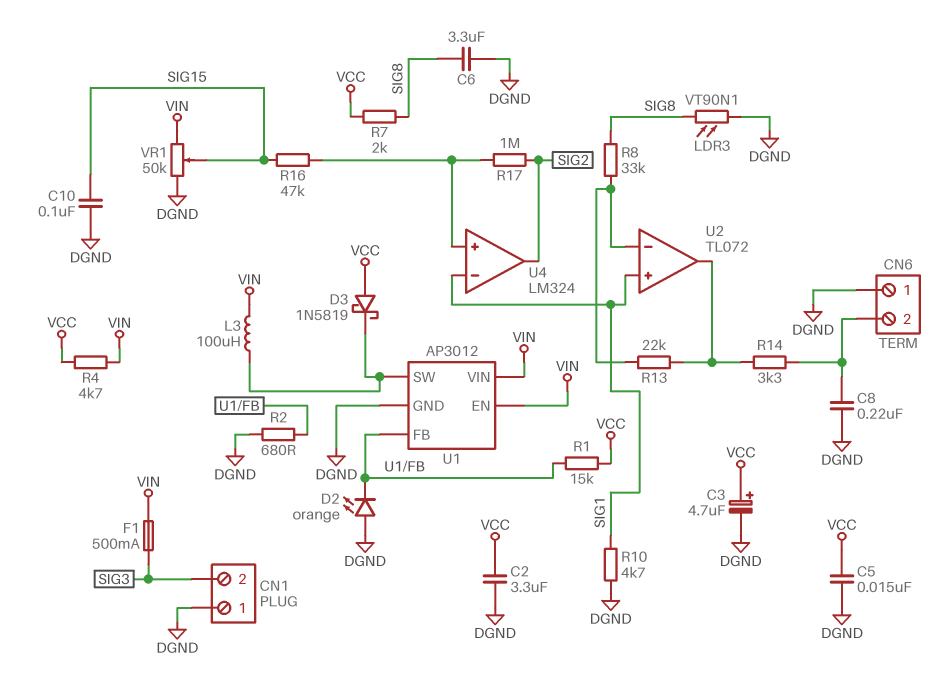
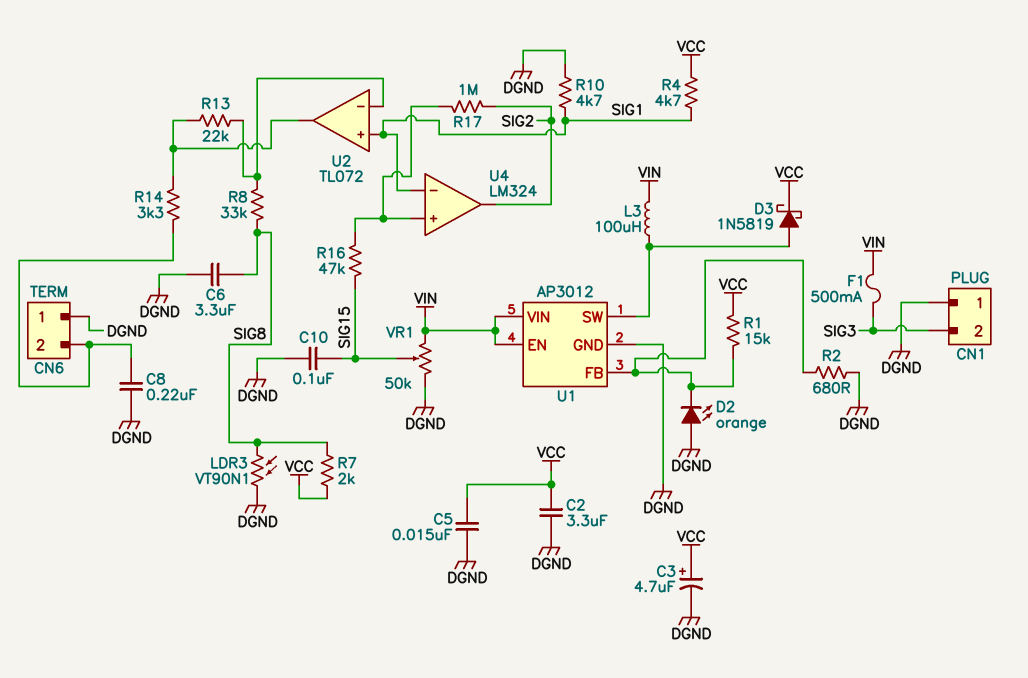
D3: schottky 1N5819 (A VCC, K U1/SW) -> schottky 1N5819 (A U1/SW, K VCC)
R4: 4.7k (VCC, VIN) -> 4.7k (SIG1, VCC)

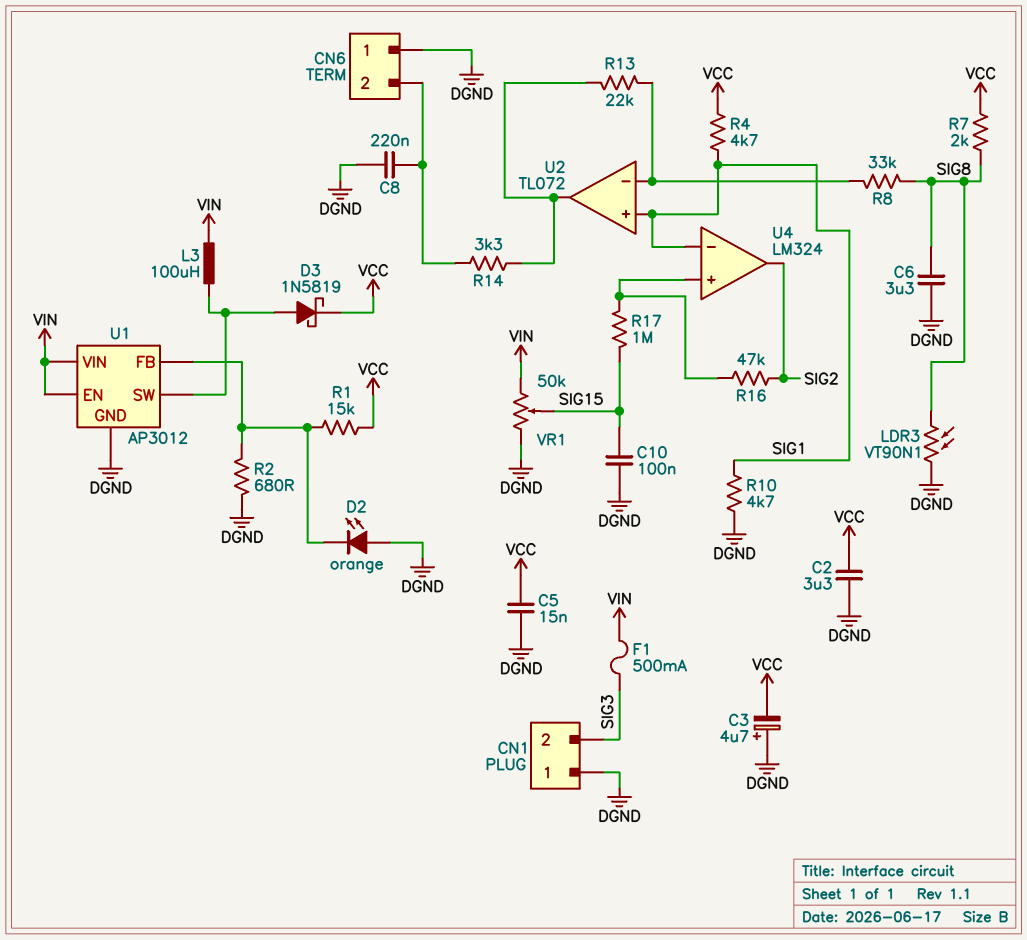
C3: 4.7uF (plus VCC, minus DGND) -> 4.7uF (plus DGND, minus VCC)
R16: 47k (SIG15, U4/in+) -> 47k (SIG2, U4/in+)
R17: 1M (SIG2, U4/in+) -> 1M (SIG15, U4/in+)

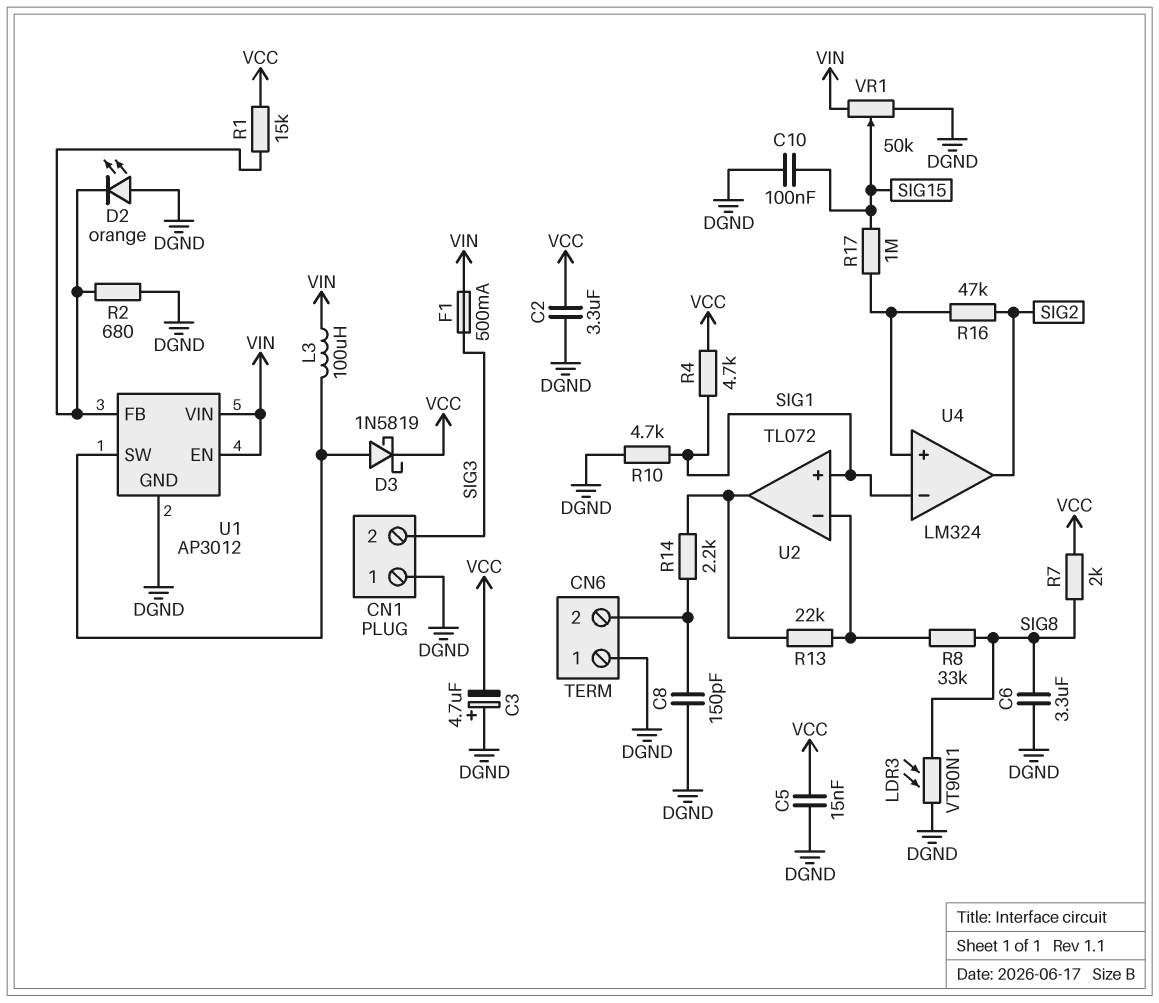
C8: 220nF (CN6/2, DGND) -> 150pF (CN6/2, DGND)
R14: 3.3k (CN6/2, U2/out) -> 2.2k (CN6/2, U2/out)

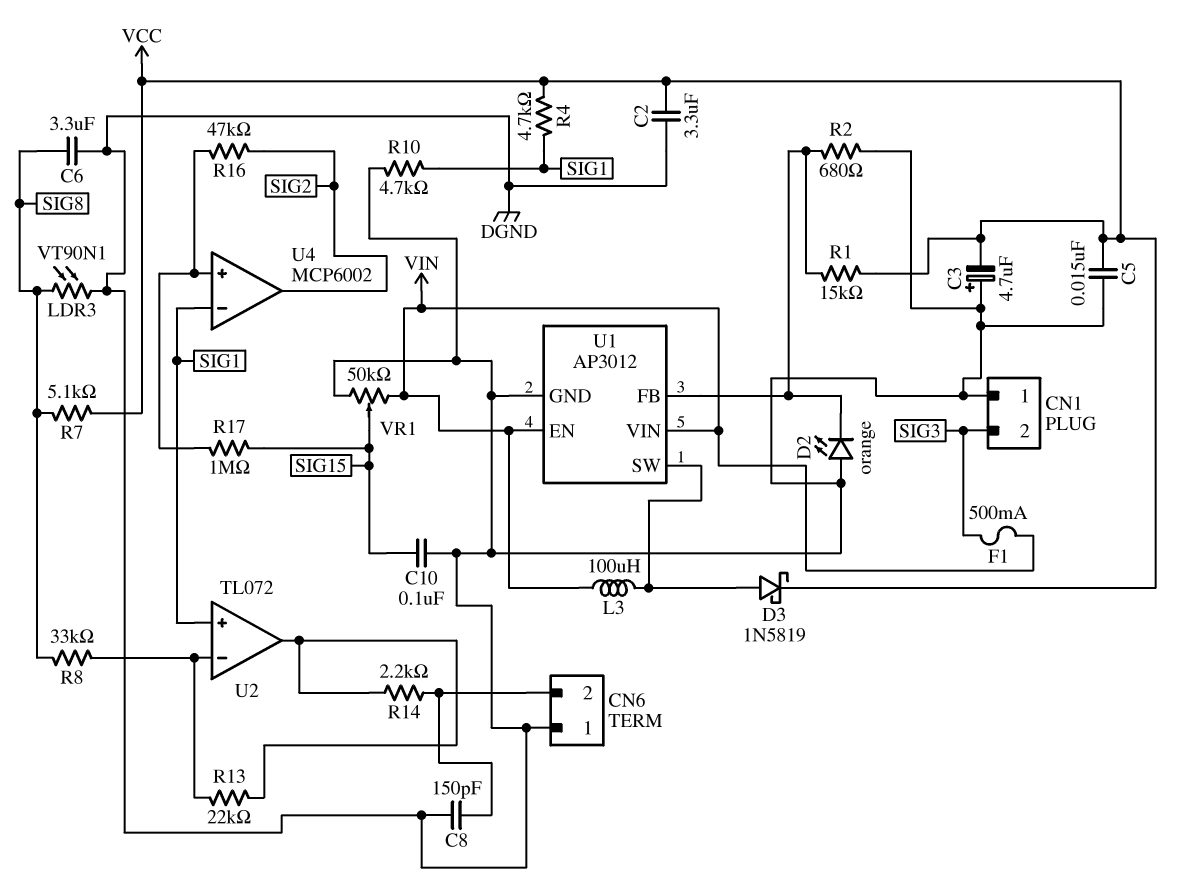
R7: 2k (SIG8, VCC) -> 5.1k (SIG8, VCC)
U4: LM324 -> MCP6002

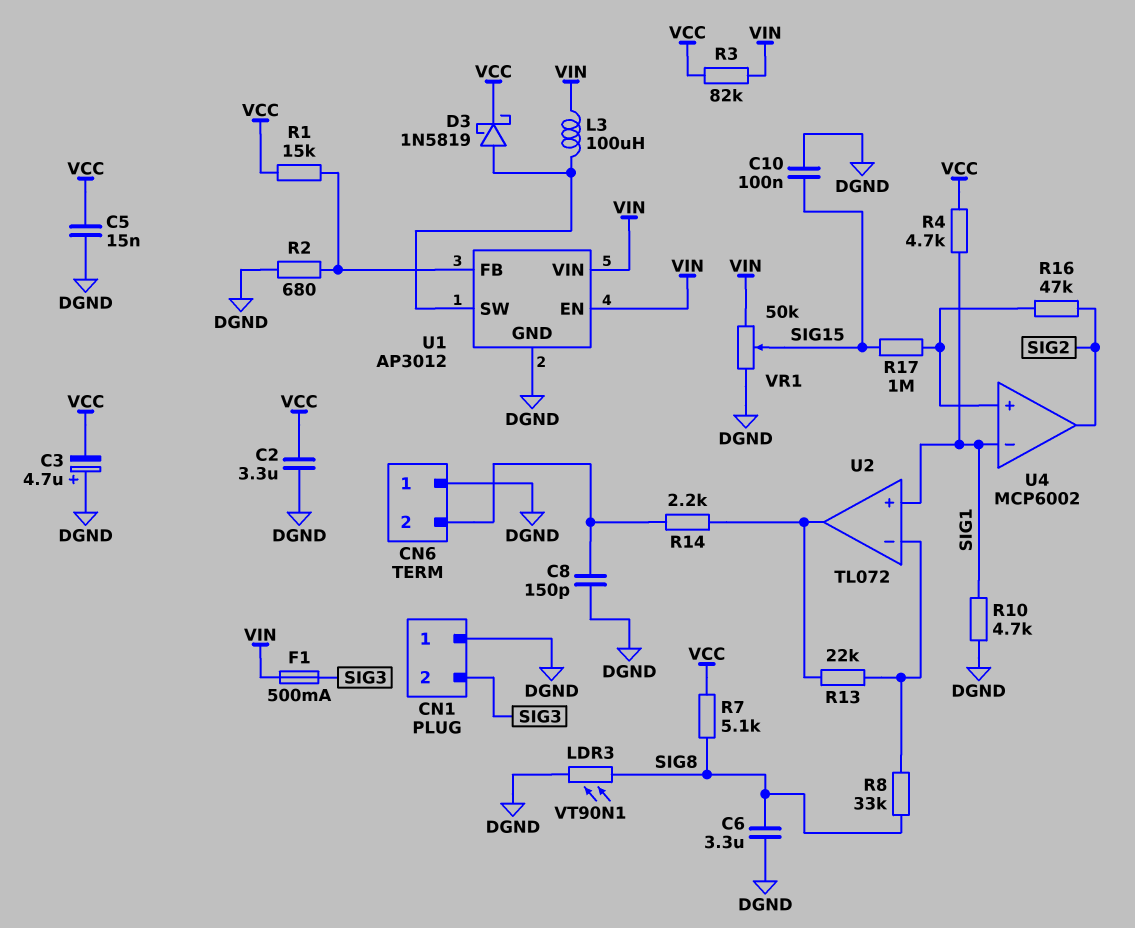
D2: LED orange (A DGND, K U1/FB) -> none
R3: none -> 82k (VCC, VIN)

